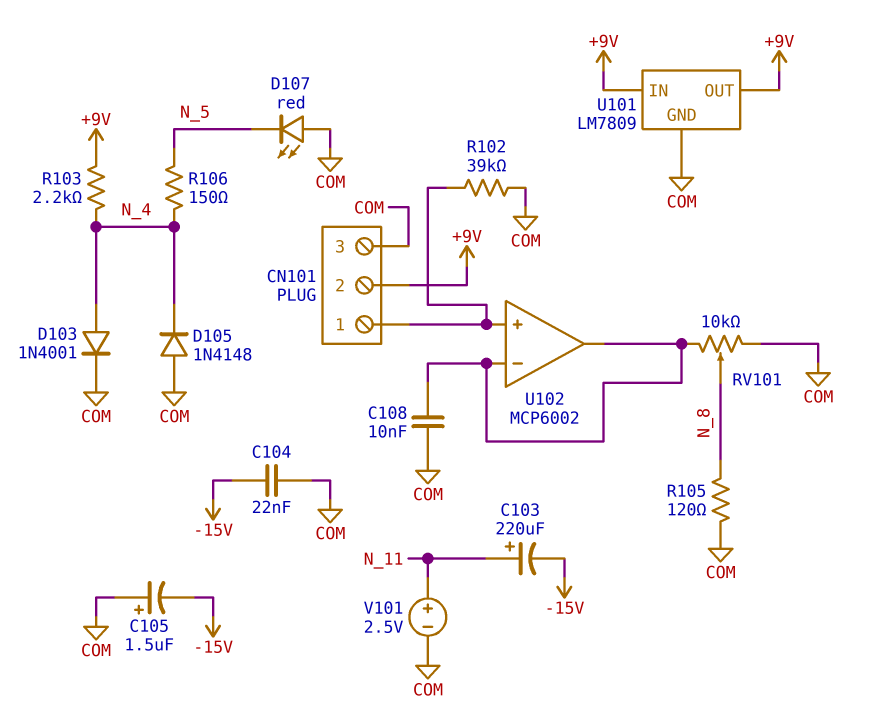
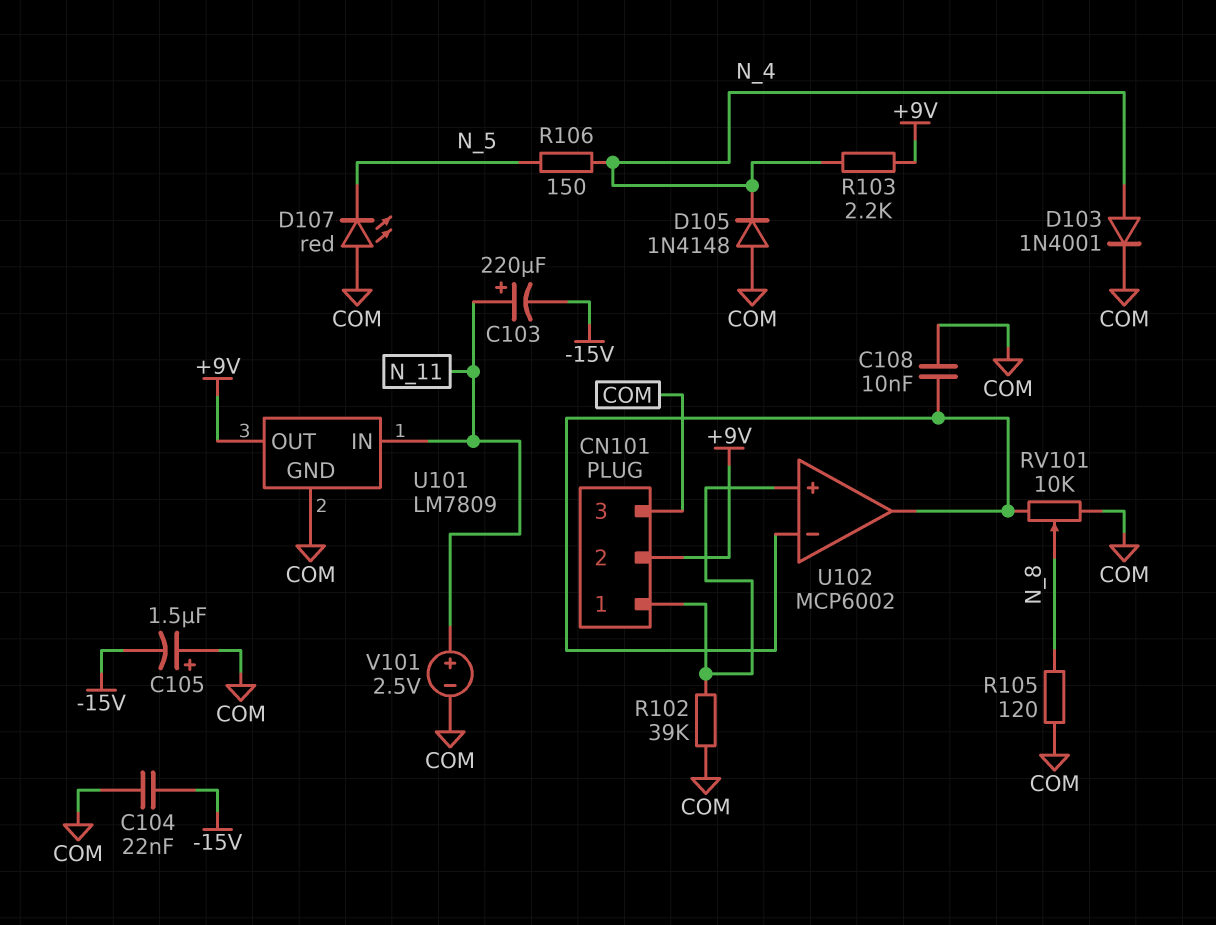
U101 pin IN: +9V -> N_11

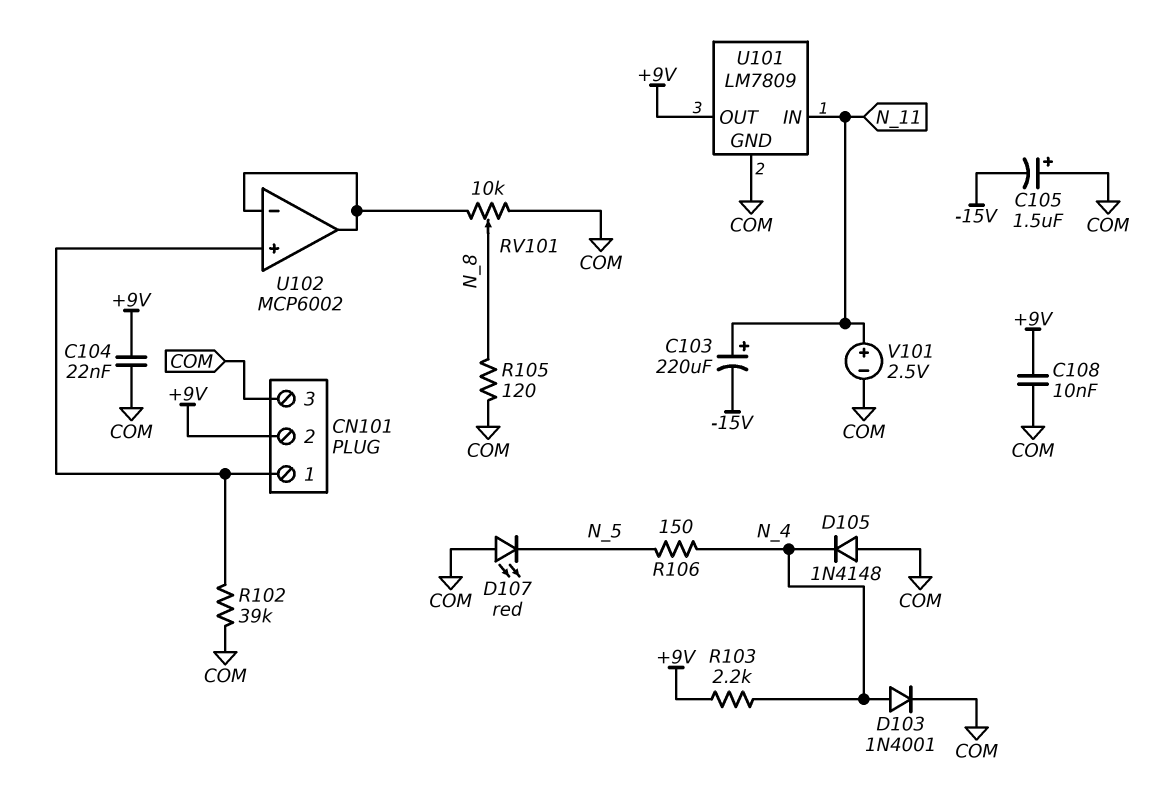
C104: 22nF (-15V, COM) -> 22nF (+9V, COM)
C108: 10nF (COM, U102/in-) -> 10nF (+9V, COM)

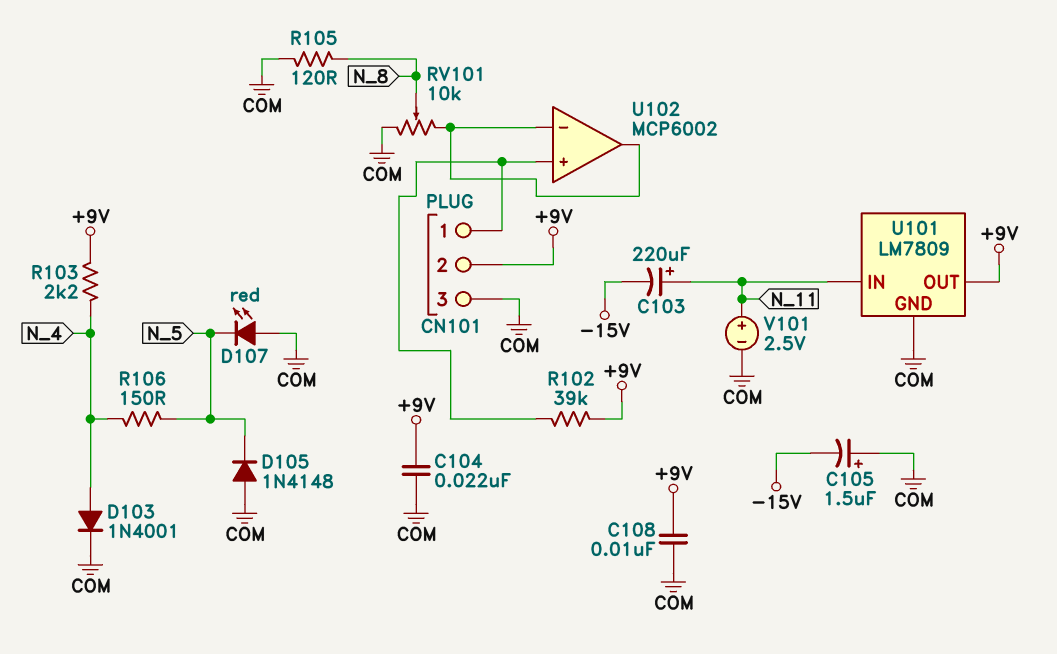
D105: diode 1N4148 (A COM, K N_4) -> diode 1N4148 (A COM, K N_5)
R102: 39k (CN101/1, COM) -> 39k (+9V, CN101/1)

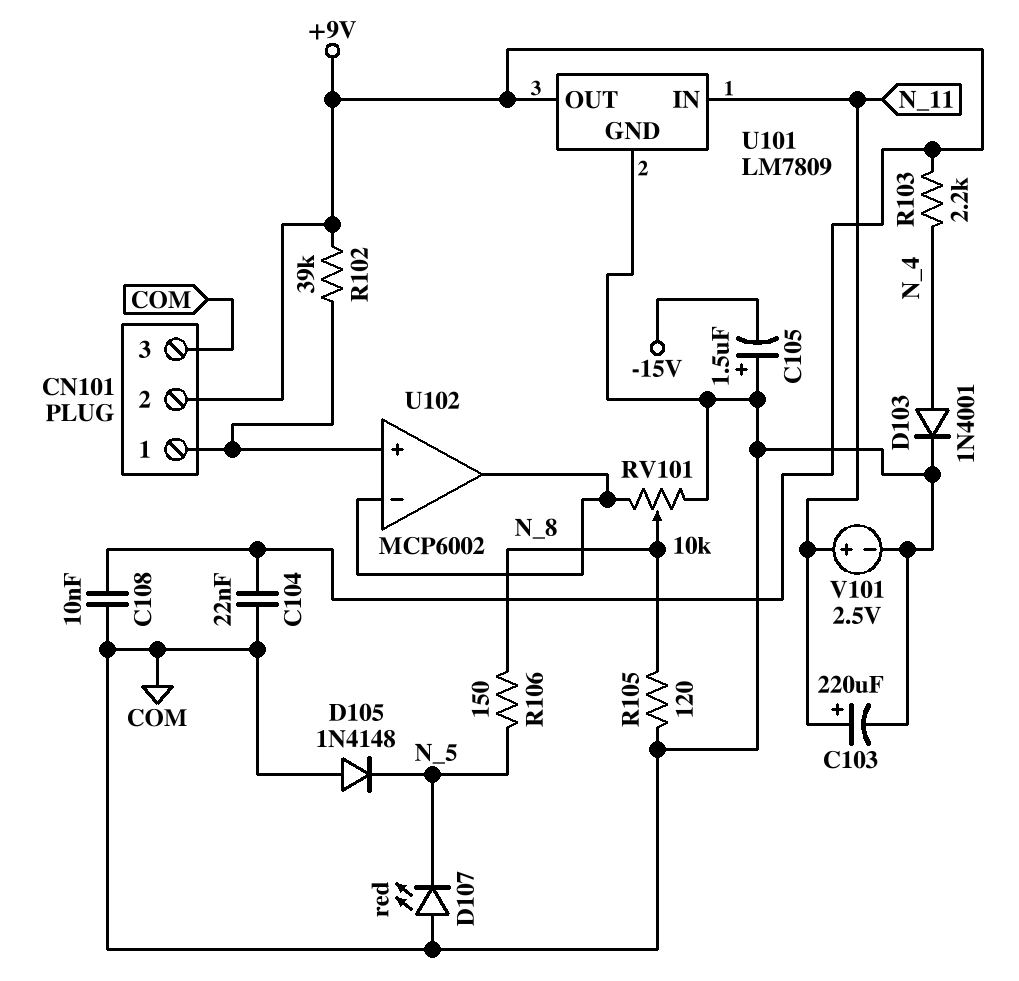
C103: 220uF (plus N_11, minus -15V) -> 220uF (plus N_11, minus COM)
R106: 150 (N_4, N_5) -> 150 (N_5, N_8)

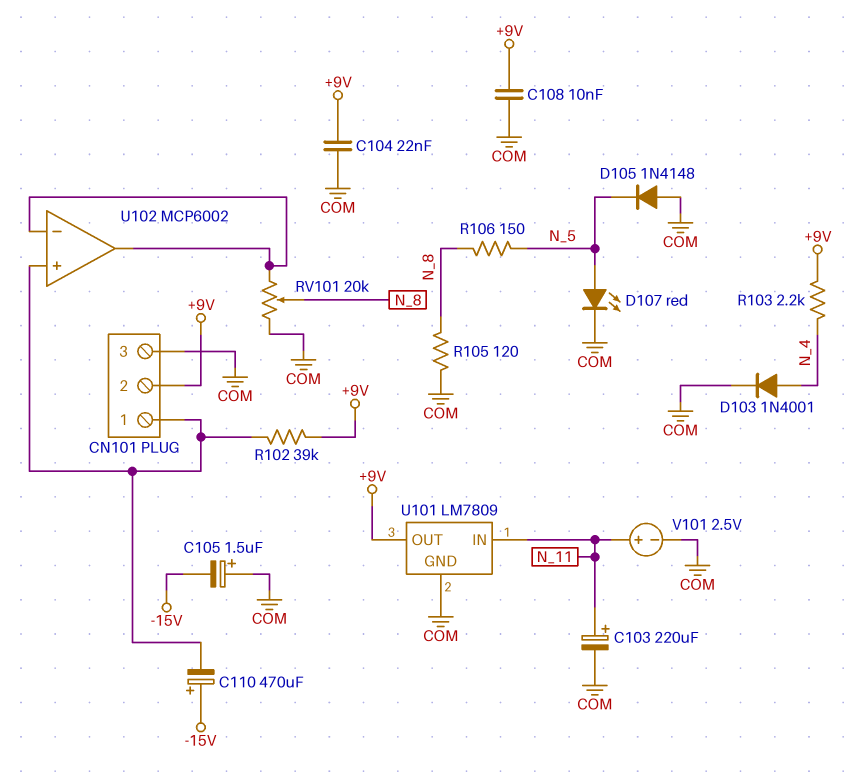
C110: none -> 470uF (plus -15V, minus CN101/1)
D107: LED red (A COM, K N_5) -> LED red (A N_5, K COM)
RV101: 10k (COM, U102/in-, wiper N_8) -> 20k (COM, U102/in-, wiper N_8)

